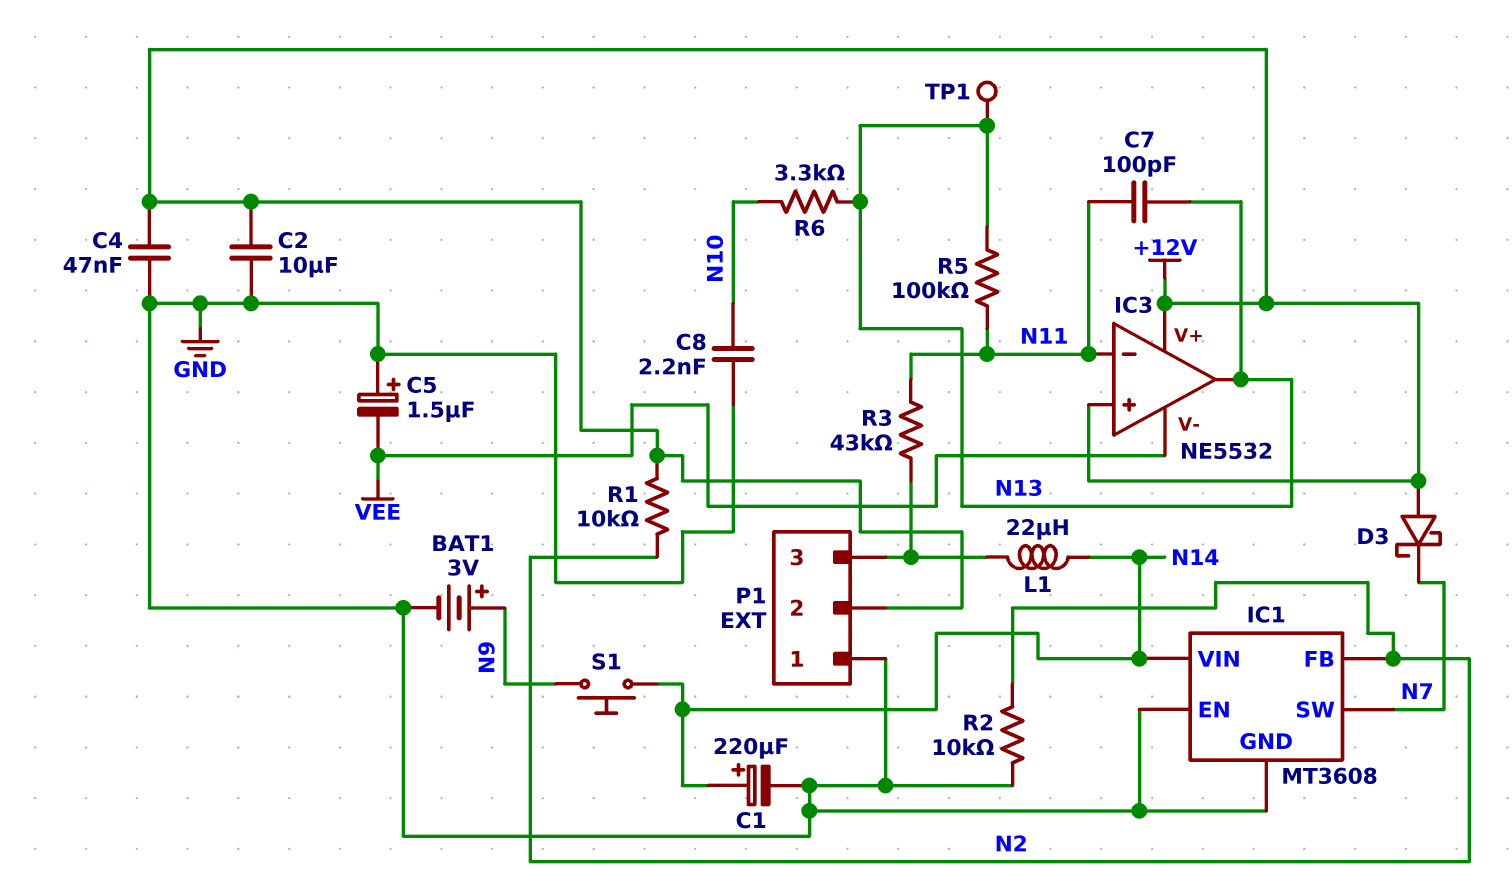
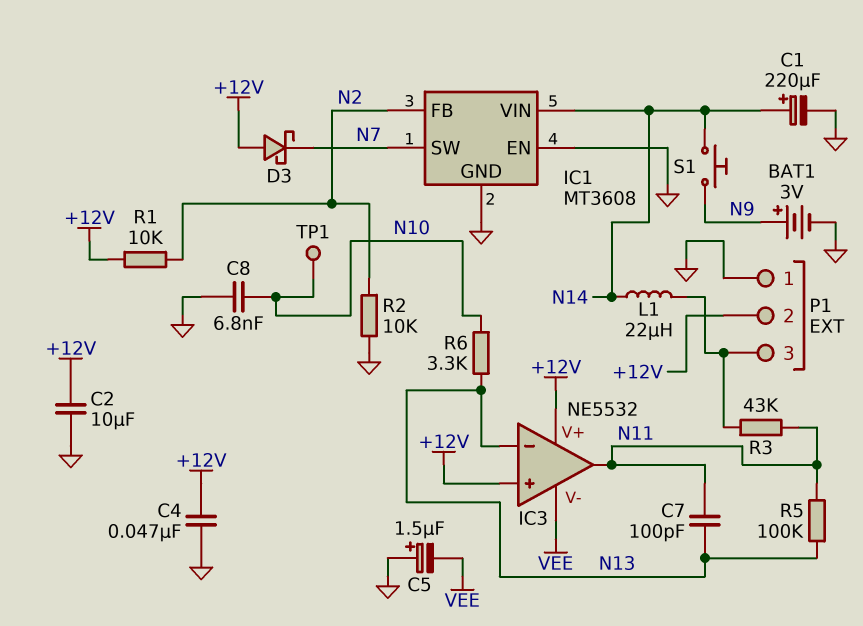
C8: 2.2nF (GND, N10) -> 6.8nF (GND, N10)
IC3 pin in-: N11 -> N13
IC3 pin out: N13 -> N11
TP1: test point (N13) -> test point (N10)

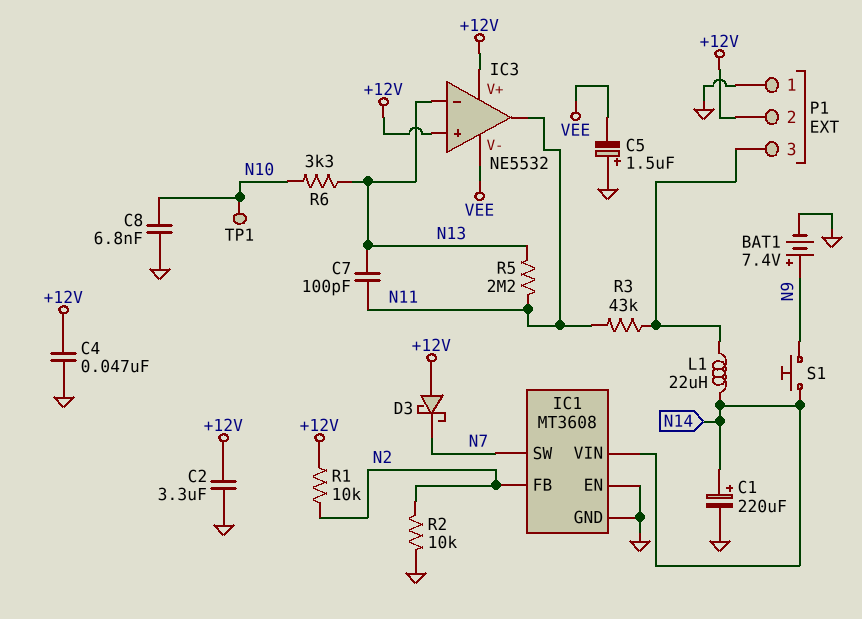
BAT1: 3V (plus N9, minus GND) -> 7.4V (plus N9, minus GND)
C2: 10uF (+12V, GND) -> 3.3uF (+12V, GND)
R5: 100k (N11, N13) -> 2.2M (N11, N13)

